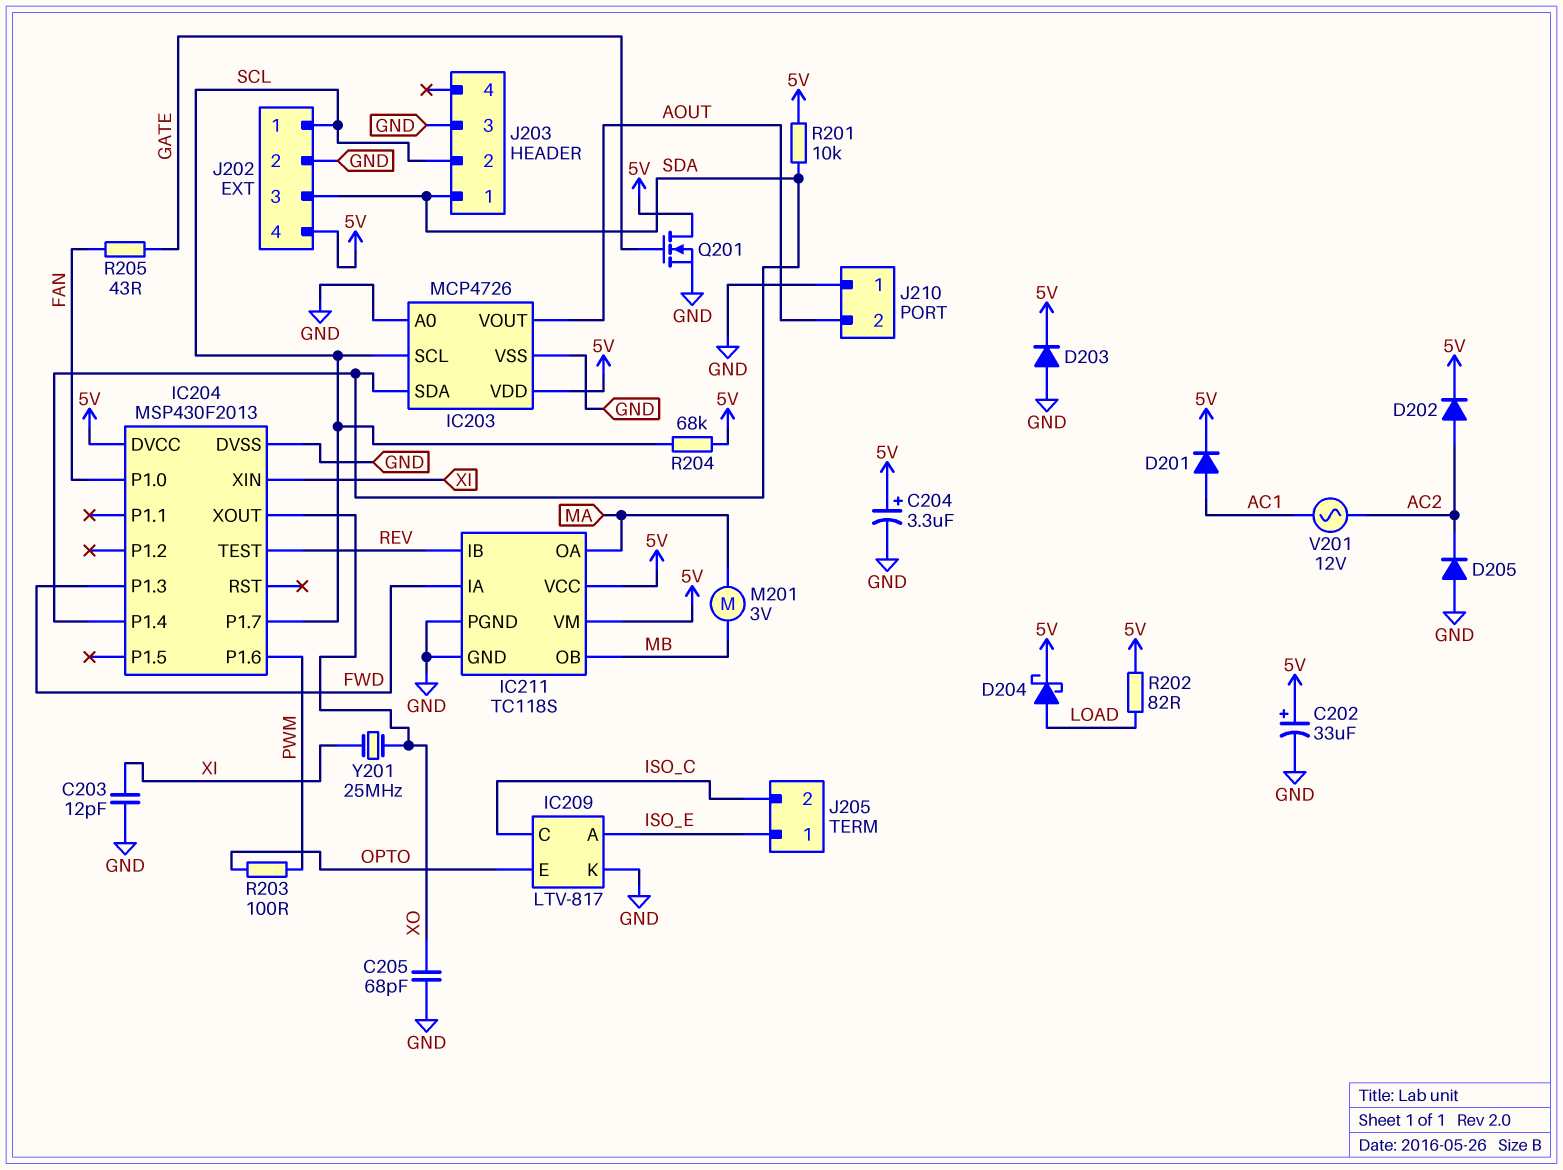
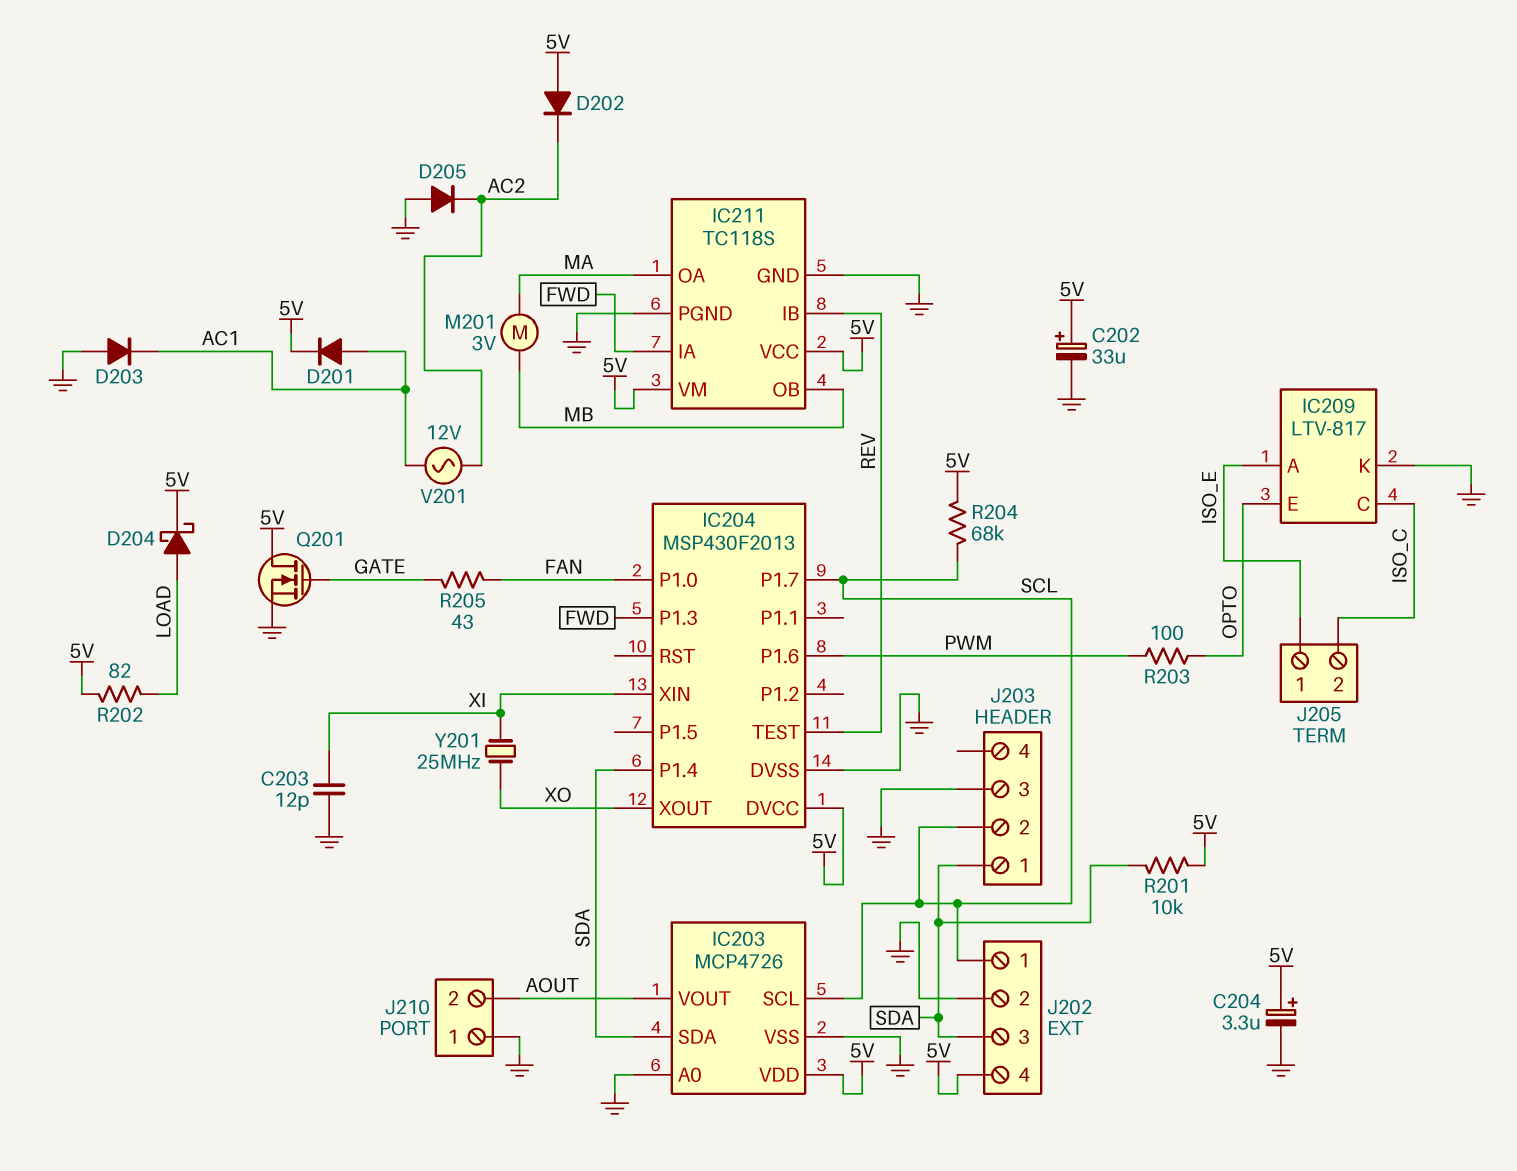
C205: 68pF (GND, XO) -> none
D202: diode (A AC2, K 5V) -> diode (A 5V, K AC2)
D203: diode (A GND, K 5V) -> diode (A GND, K AC1)

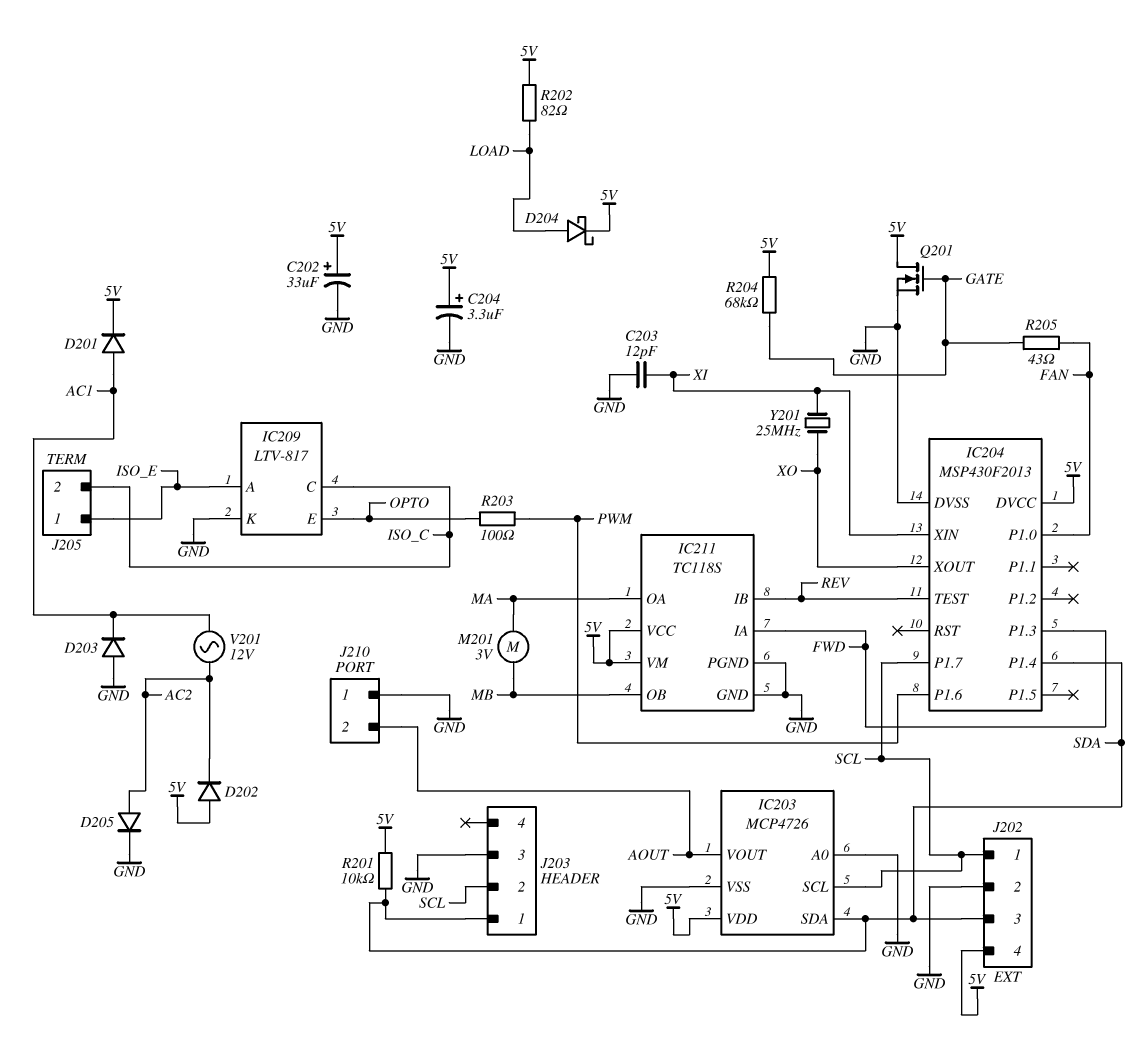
D205: diode (A GND, K AC2) -> diode (A AC2, K GND)
R204: 68k (5V, SCL) -> 68k (5V, GATE)

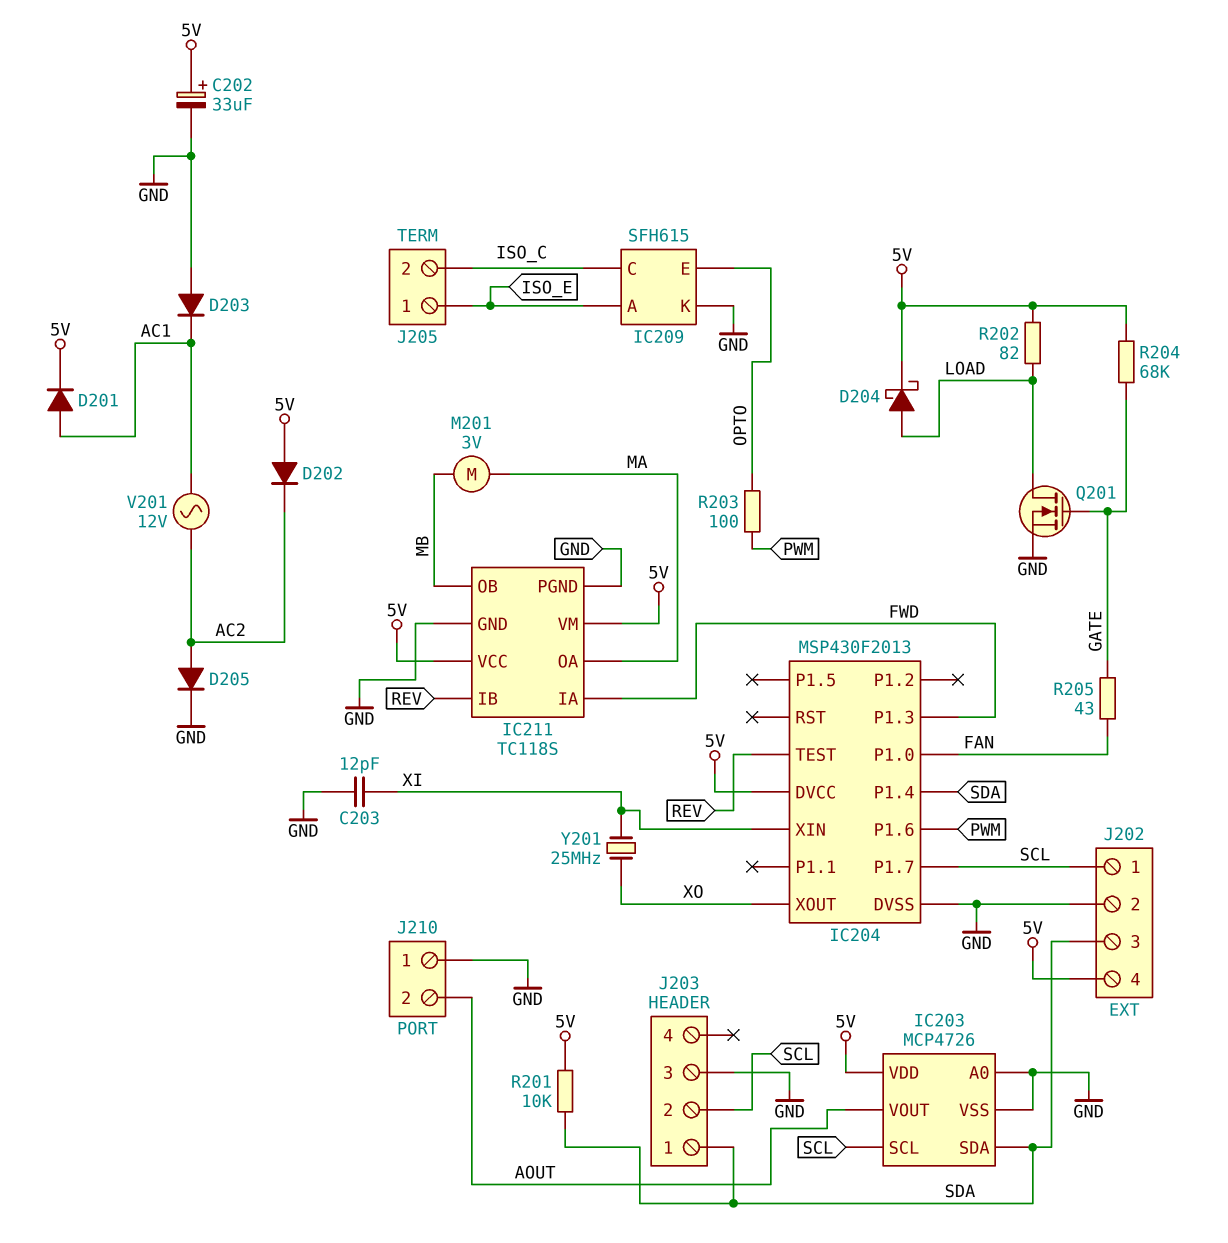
C204: 3.3uF (plus 5V, minus GND) -> none
IC209: LTV-817 -> SFH615
Q201: NMOS (G GATE, D 5V, S GND) -> NMOS (G GATE, D LOAD, S GND)

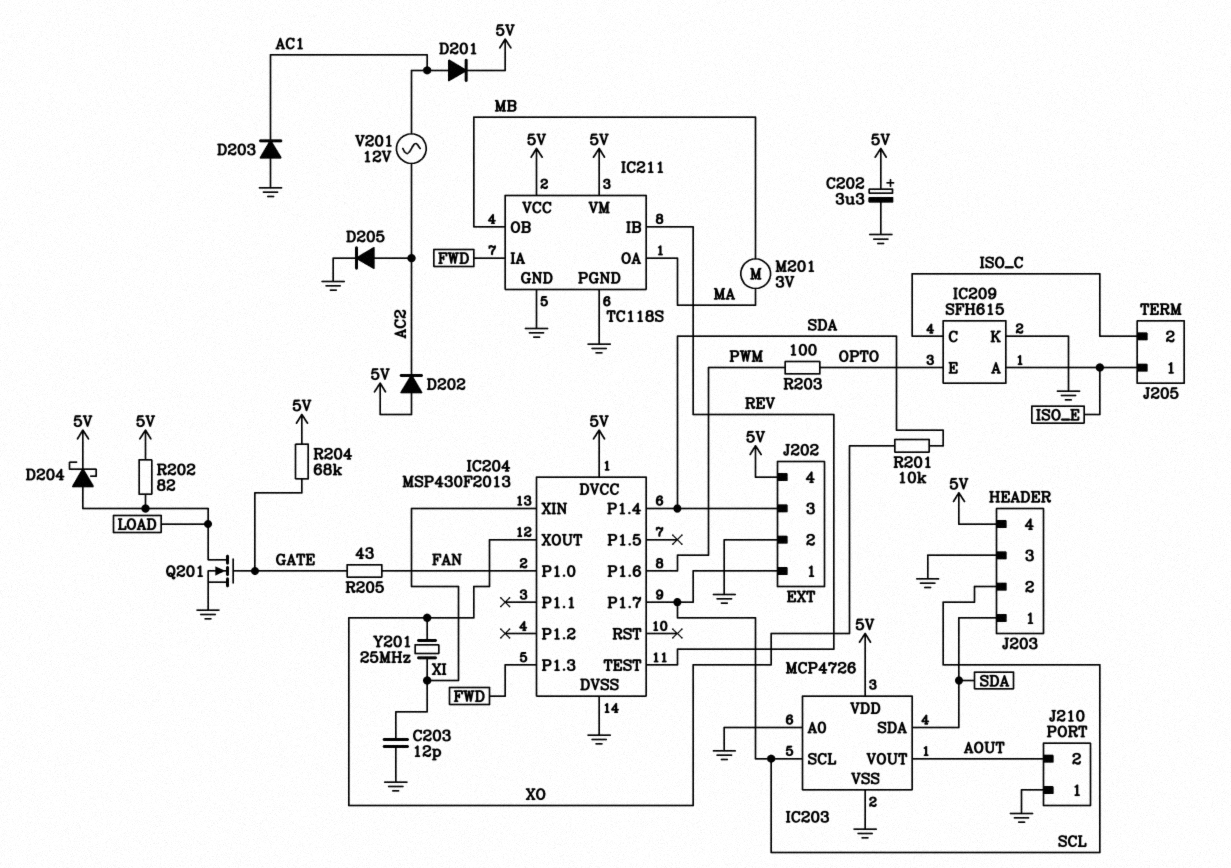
C202: 33uF (plus 5V, minus GND) -> 3.3uF (plus 5V, minus GND)
J203 pin 4: none -> 5V
R201: 10k (5V, SDA) -> 10k (SDA, XO)

